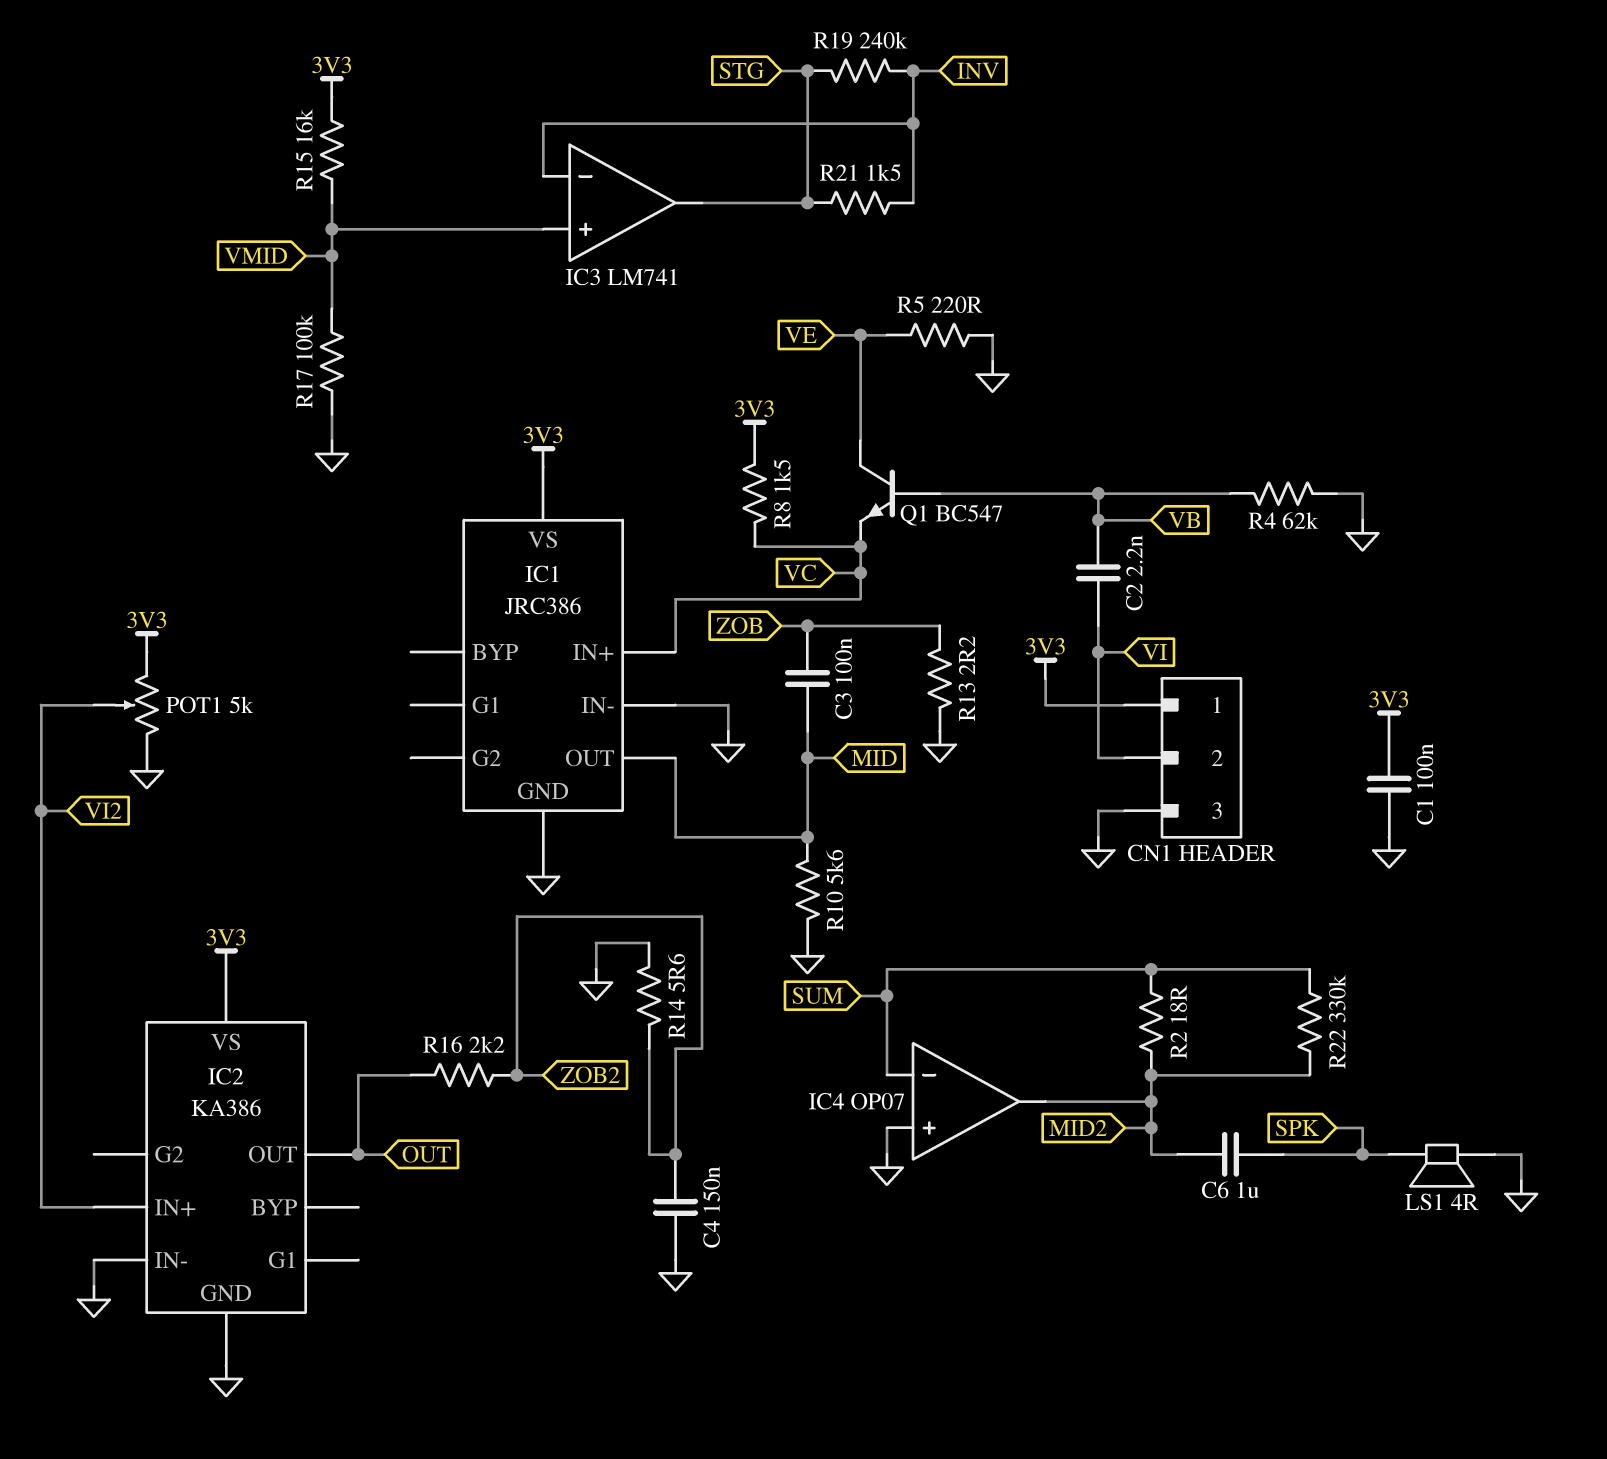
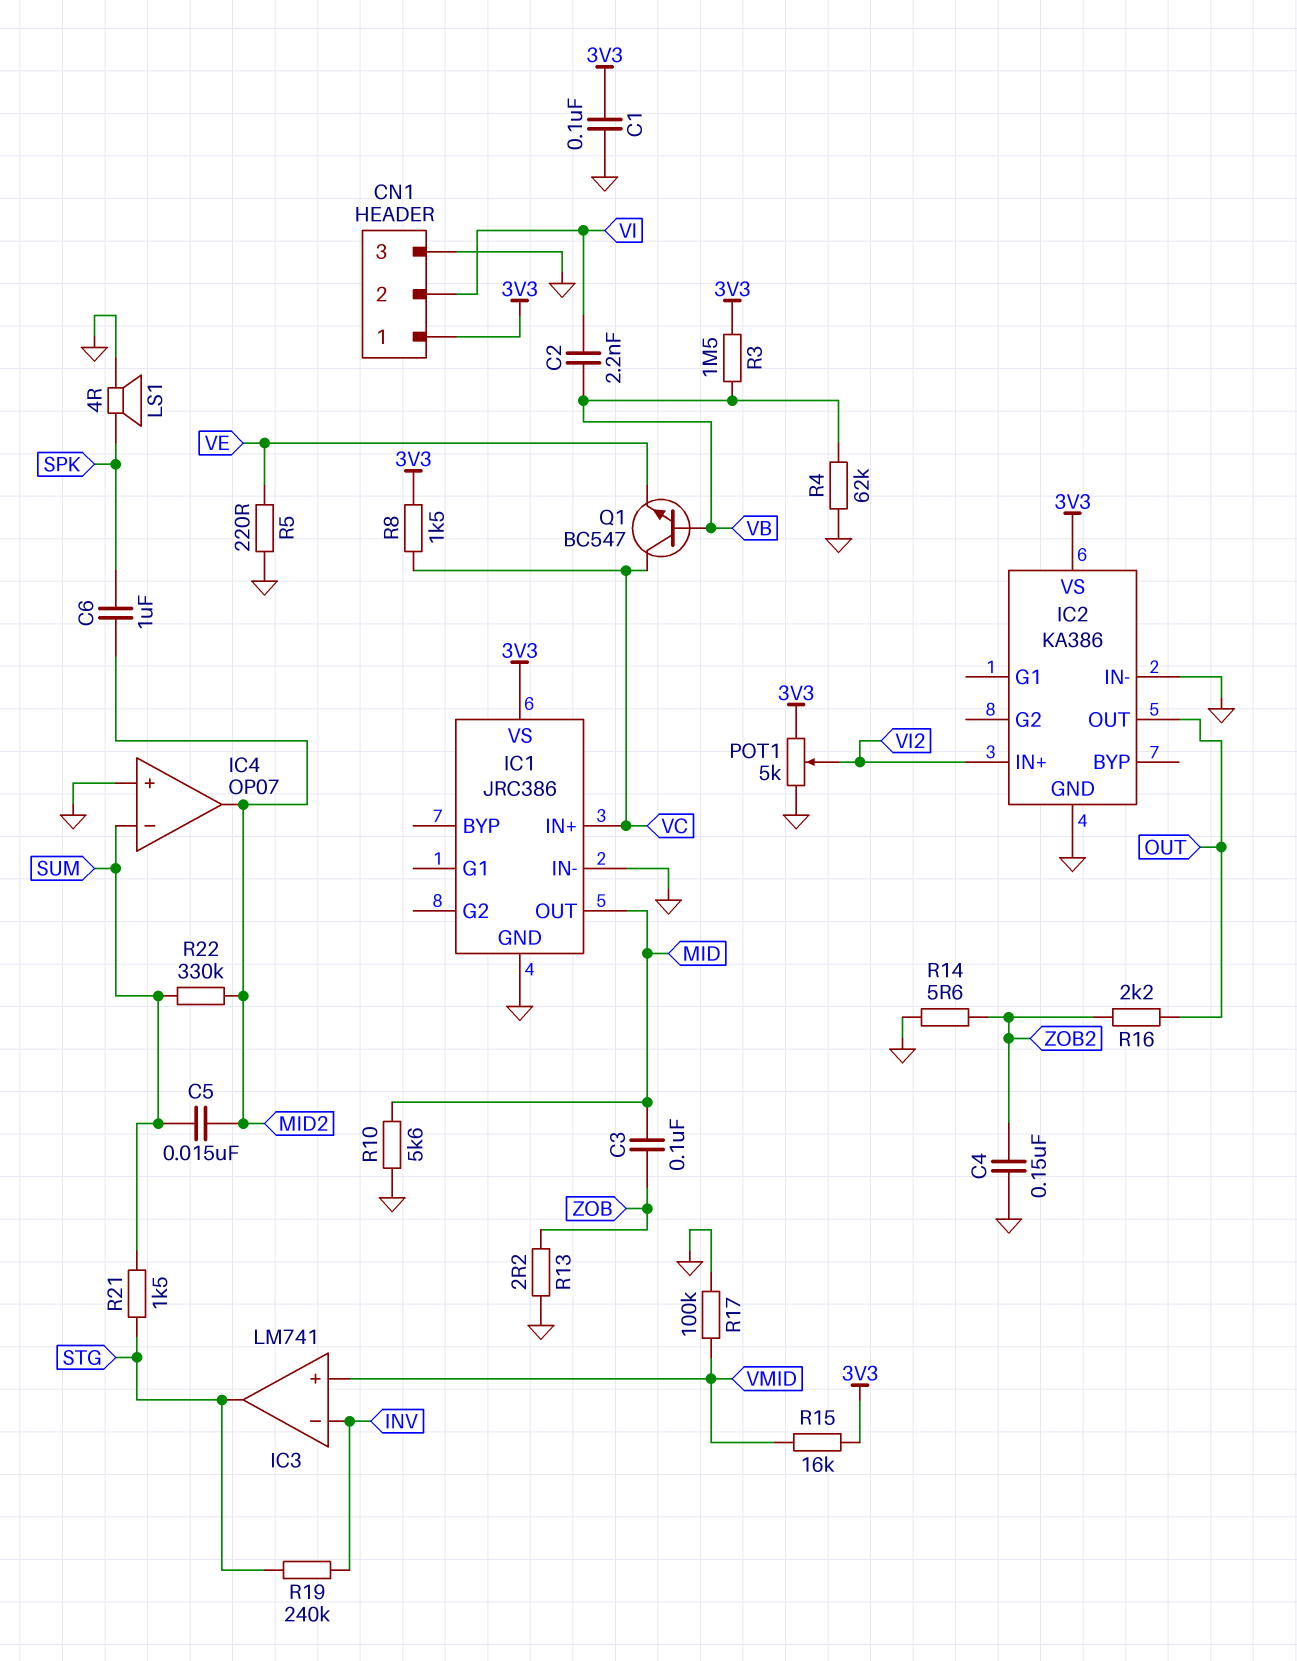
C5: none -> 15nF (MID2, SUM)
Q1: NPN BC547 (B VB, C VE, E VC) -> NPN BC547 (B VB, C VC, E VE)
R2: 18 (MID2, SUM) -> none
R3: none -> 1.5M (3V3, VB)
R21: 1.5k (INV, STG) -> 1.5k (STG, SUM)

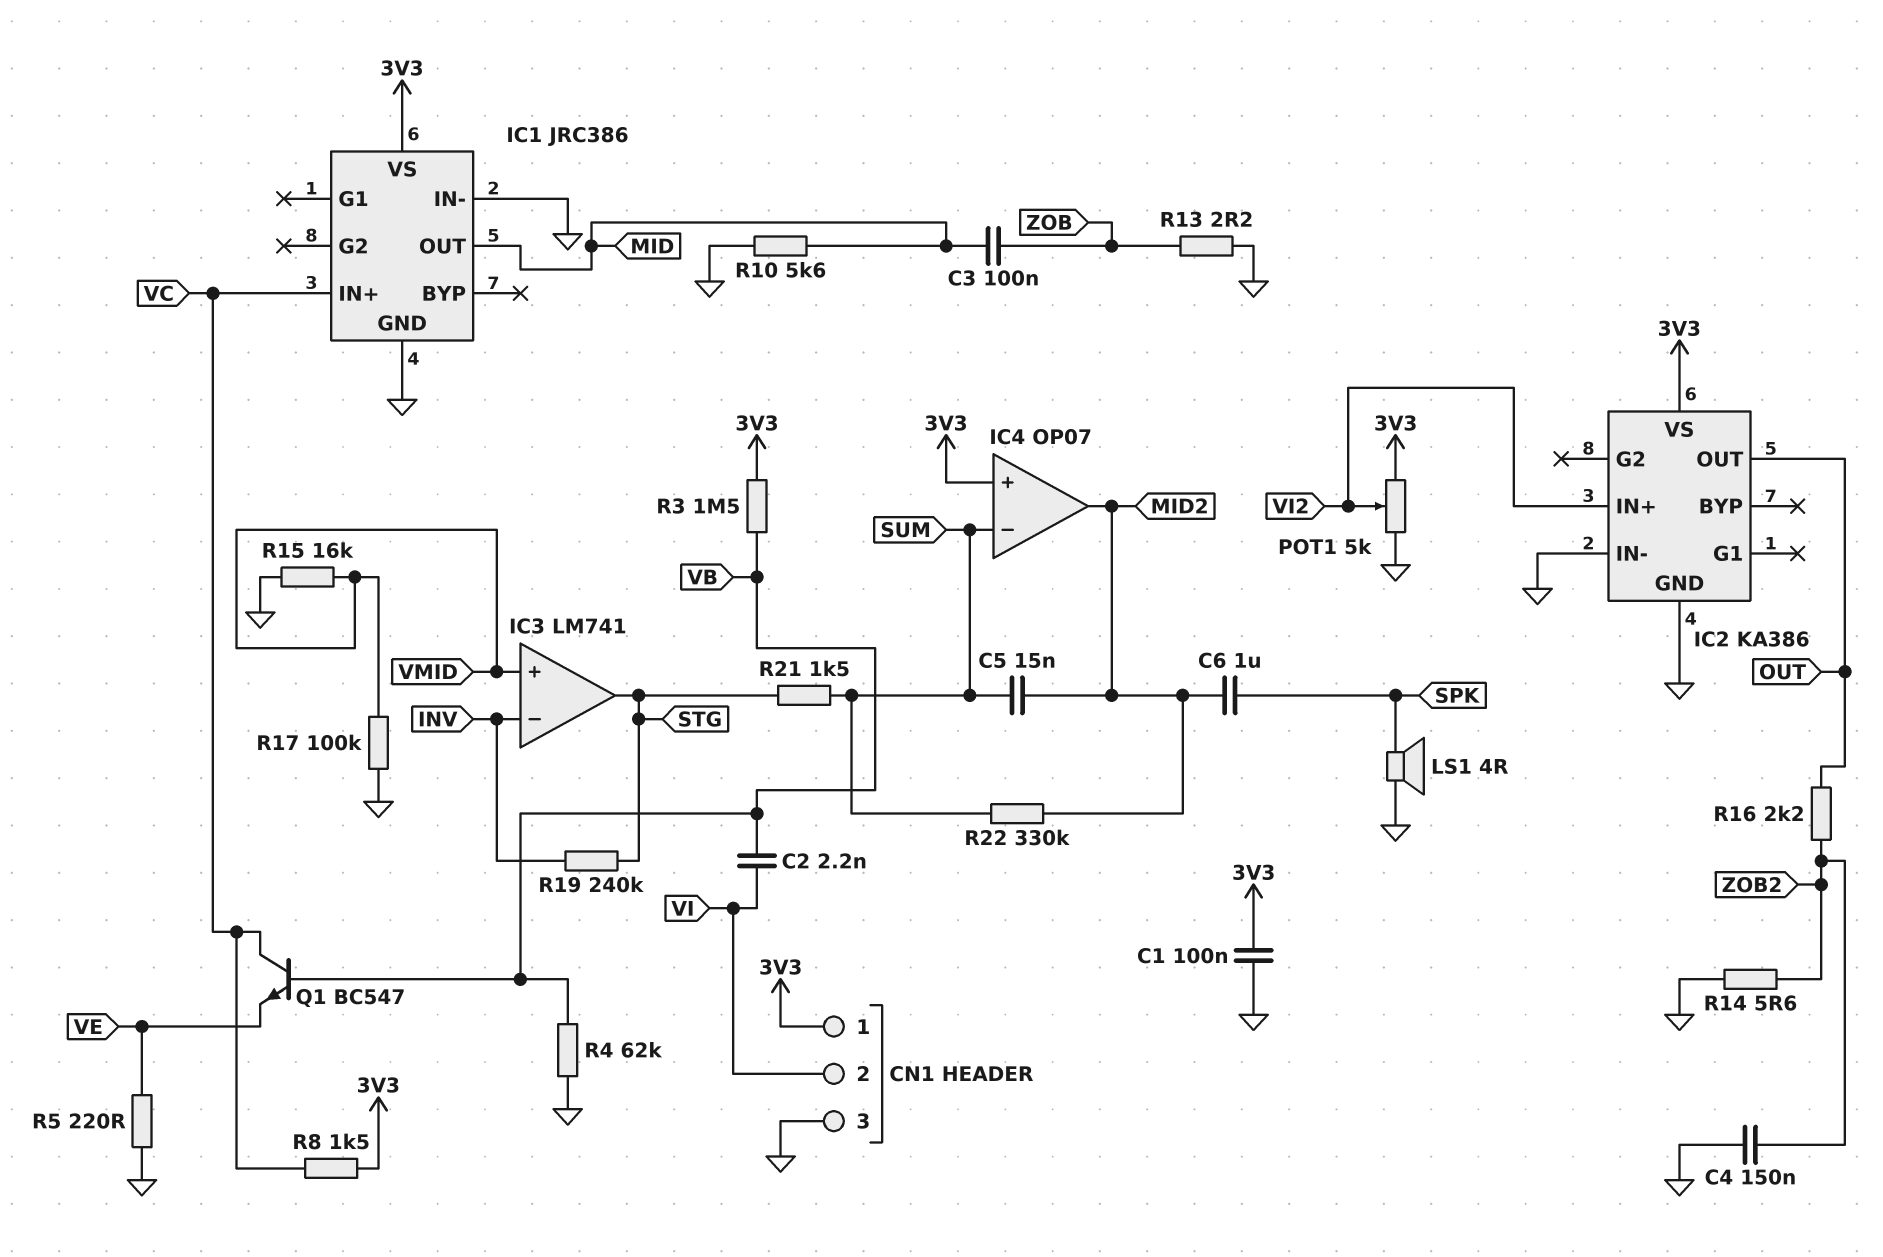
IC4 pin in+: GND -> 3V3
R15: 16k (3V3, VMID) -> 16k (GND, VMID)

